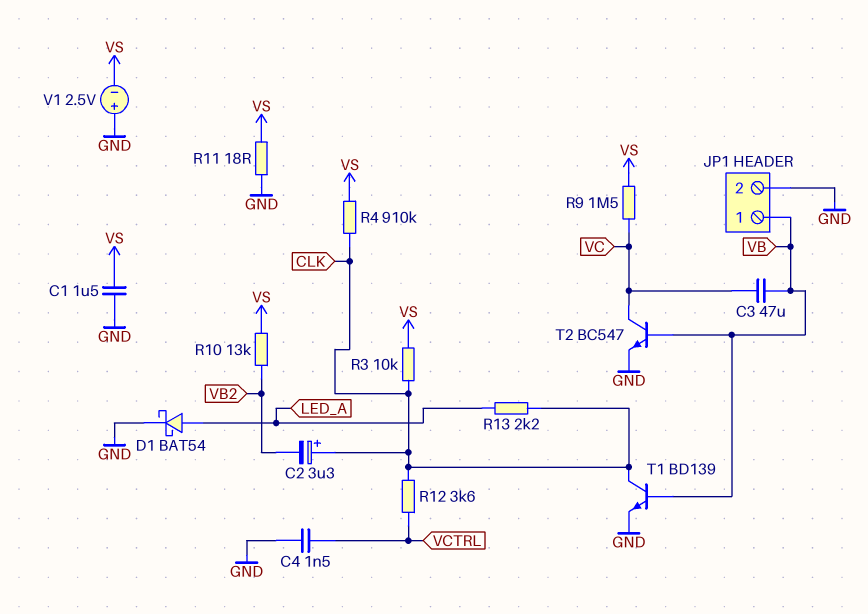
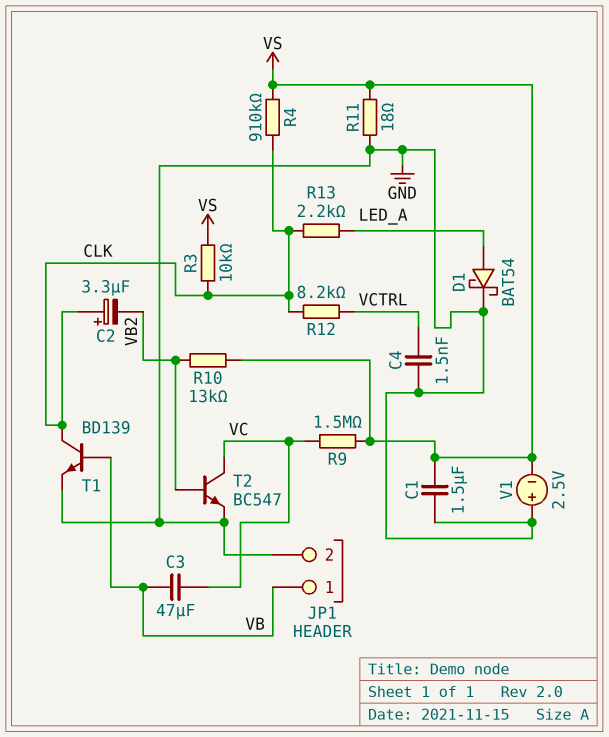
R12: 3.6k (CLK, VCTRL) -> 8.2k (CLK, VCTRL)
T2: NPN BC547 (B VB, C VC, E GND) -> NPN BC547 (B VB2, C VC, E GND)

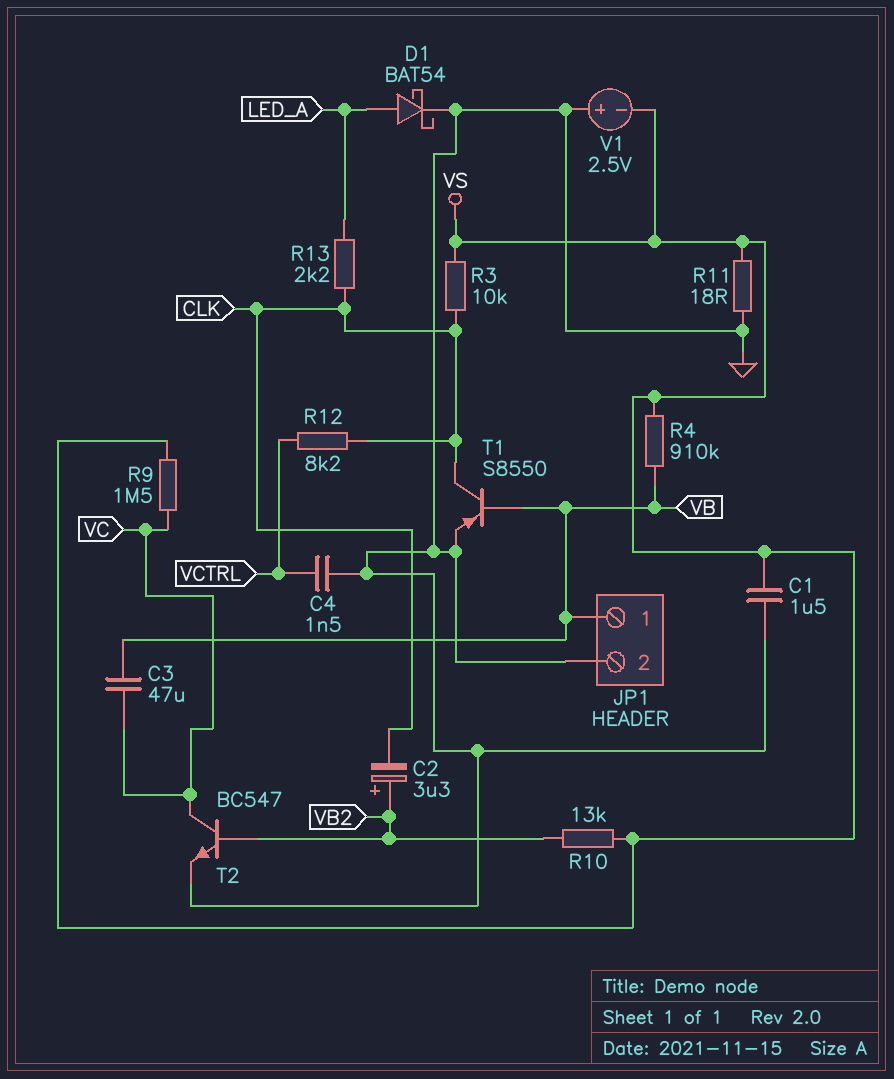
C2: 3.3uF (plus CLK, minus VB2) -> 3.3uF (plus VB2, minus CLK)
R4: 910k (CLK, VS) -> 910k (VB, VS)
T1: NPN BD139 (B VB, C CLK, E GND) -> PNP S8550 (B VB, C CLK, E GND)

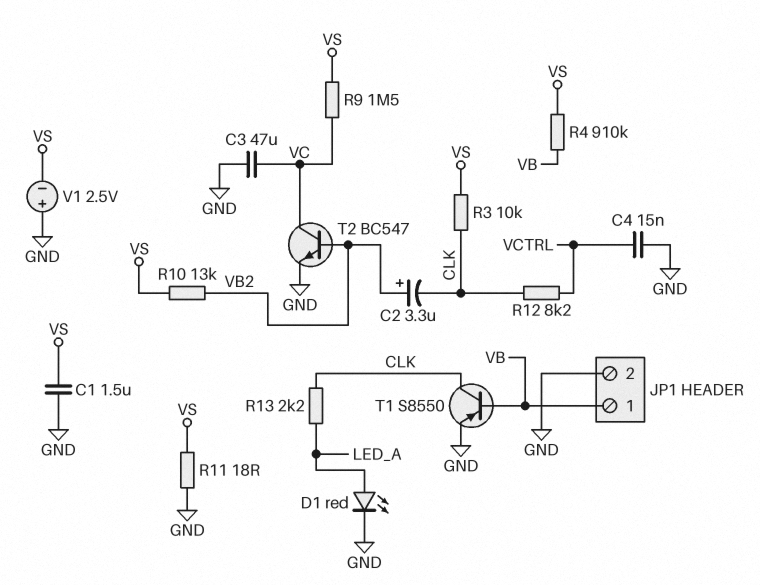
C3: 47uF (VB, VC) -> 47uF (GND, VC)
C4: 1.5nF (GND, VCTRL) -> 15nF (GND, VCTRL)
D1: schottky BAT54 (A LED_A, K GND) -> LED red (A LED_A, K GND)

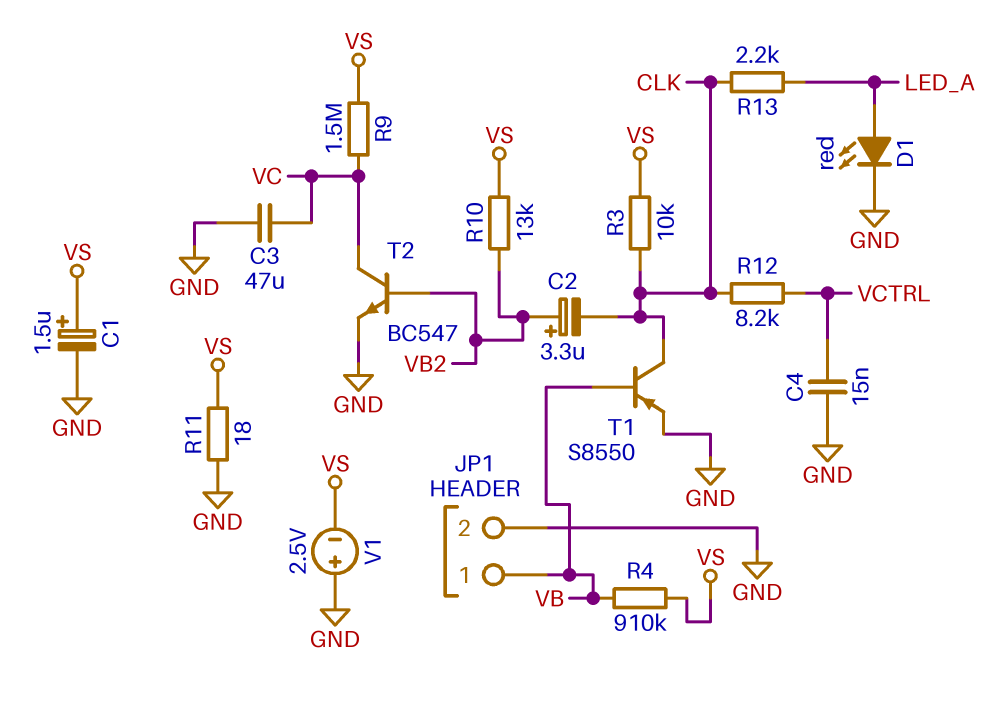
C1: 1.5uF (GND, VS) -> 1.5uF (plus VS, minus GND)

